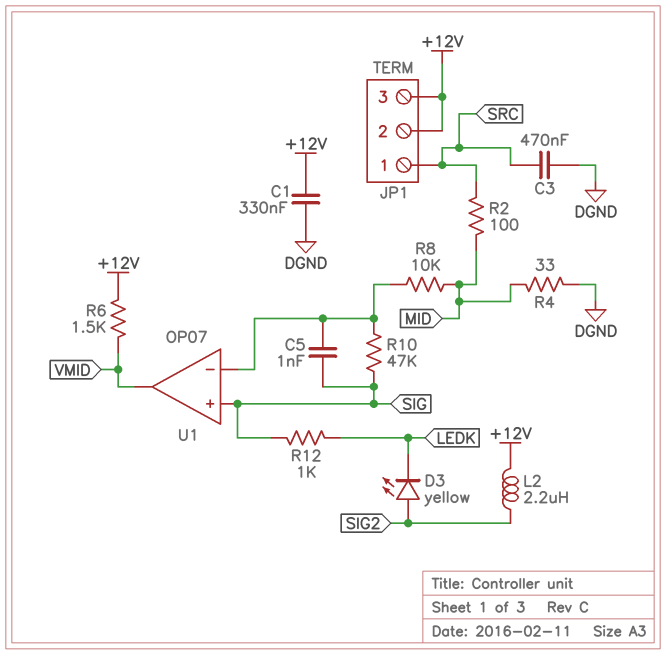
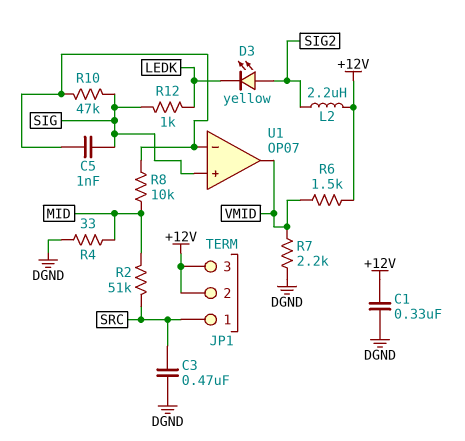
R2: 100 (MID, SRC) -> 51k (MID, SRC)
R7: none -> 2.2k (DGND, VMID)

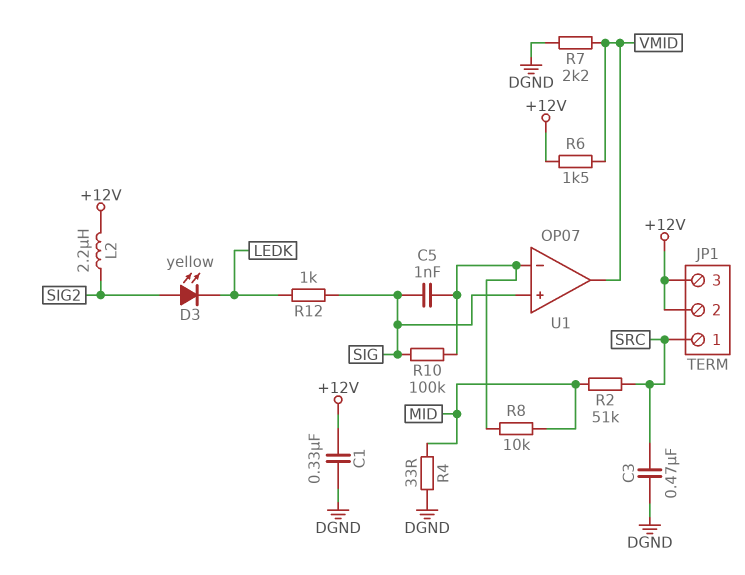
R10: 47k (SIG, U1/in-) -> 100k (SIG, U1/in-)

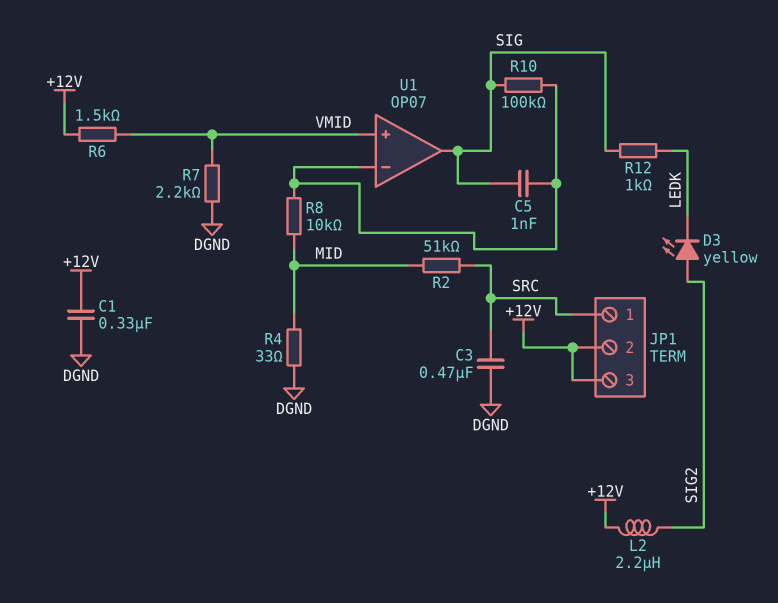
U1 pin in+: SIG -> VMID
U1 pin out: VMID -> SIG

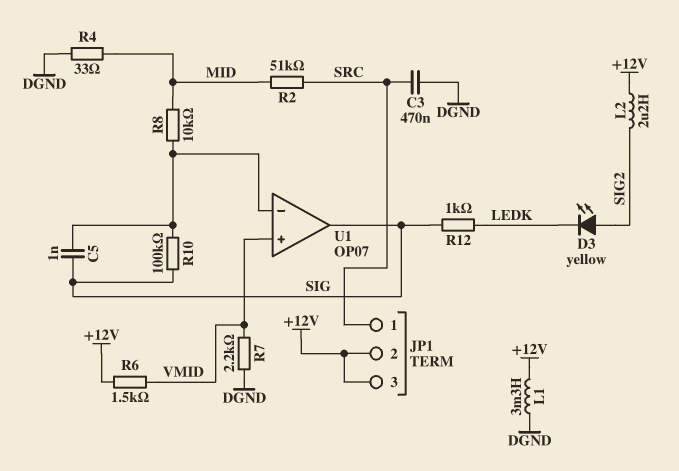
C1: 330nF (+12V, DGND) -> none
L1: none -> 3.3mH (+12V, DGND)

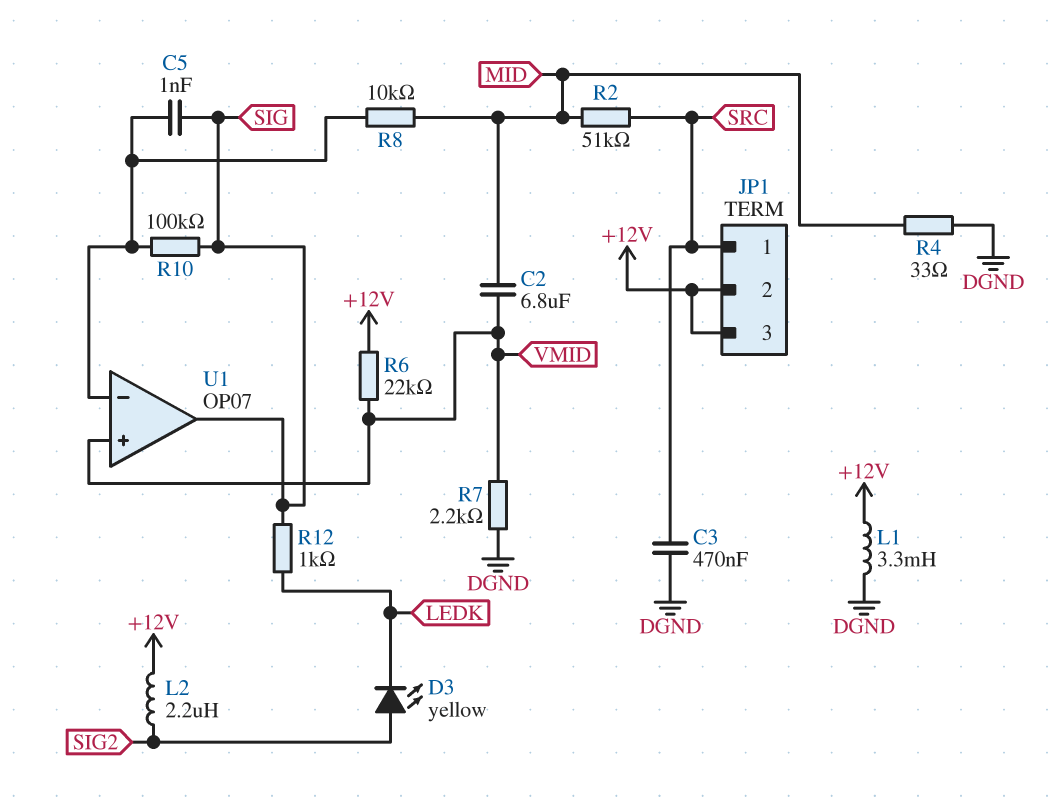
C2: none -> 6.8uF (MID, VMID)
R6: 1.5k (+12V, VMID) -> 22k (+12V, VMID)

